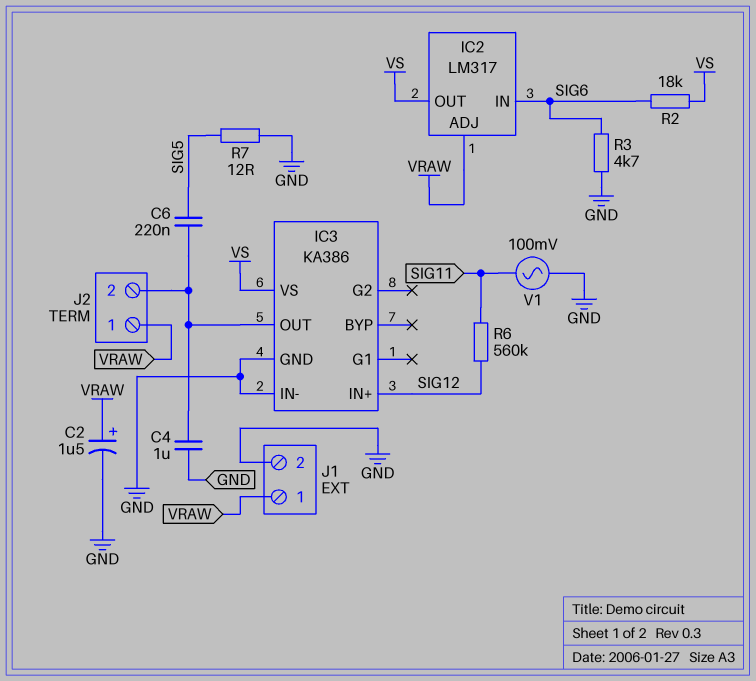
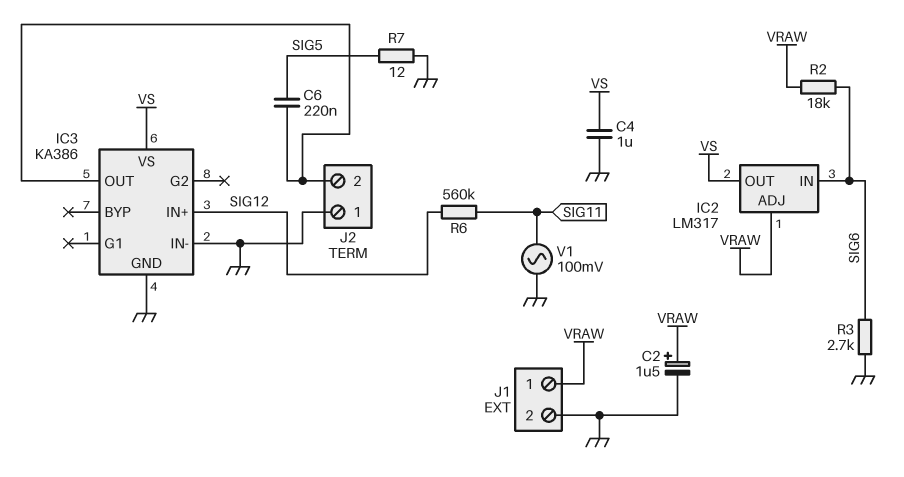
C4: 1uF (GND, IC3/OUT) -> 1uF (GND, VS)
J2 pin 1: VRAW -> GND
R2: 18k (SIG6, VS) -> 18k (SIG6, VRAW)
R3: 4.7k (GND, SIG6) -> 2.7k (GND, SIG6)

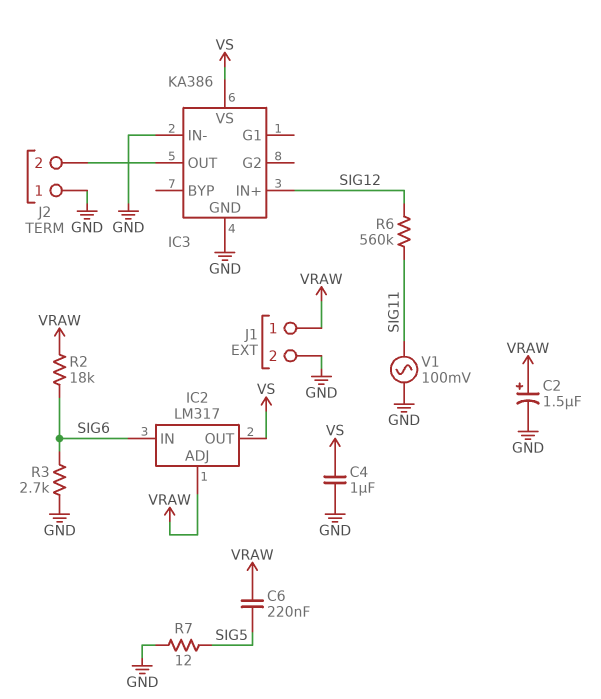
C6: 220nF (IC3/OUT, SIG5) -> 220nF (SIG5, VRAW)

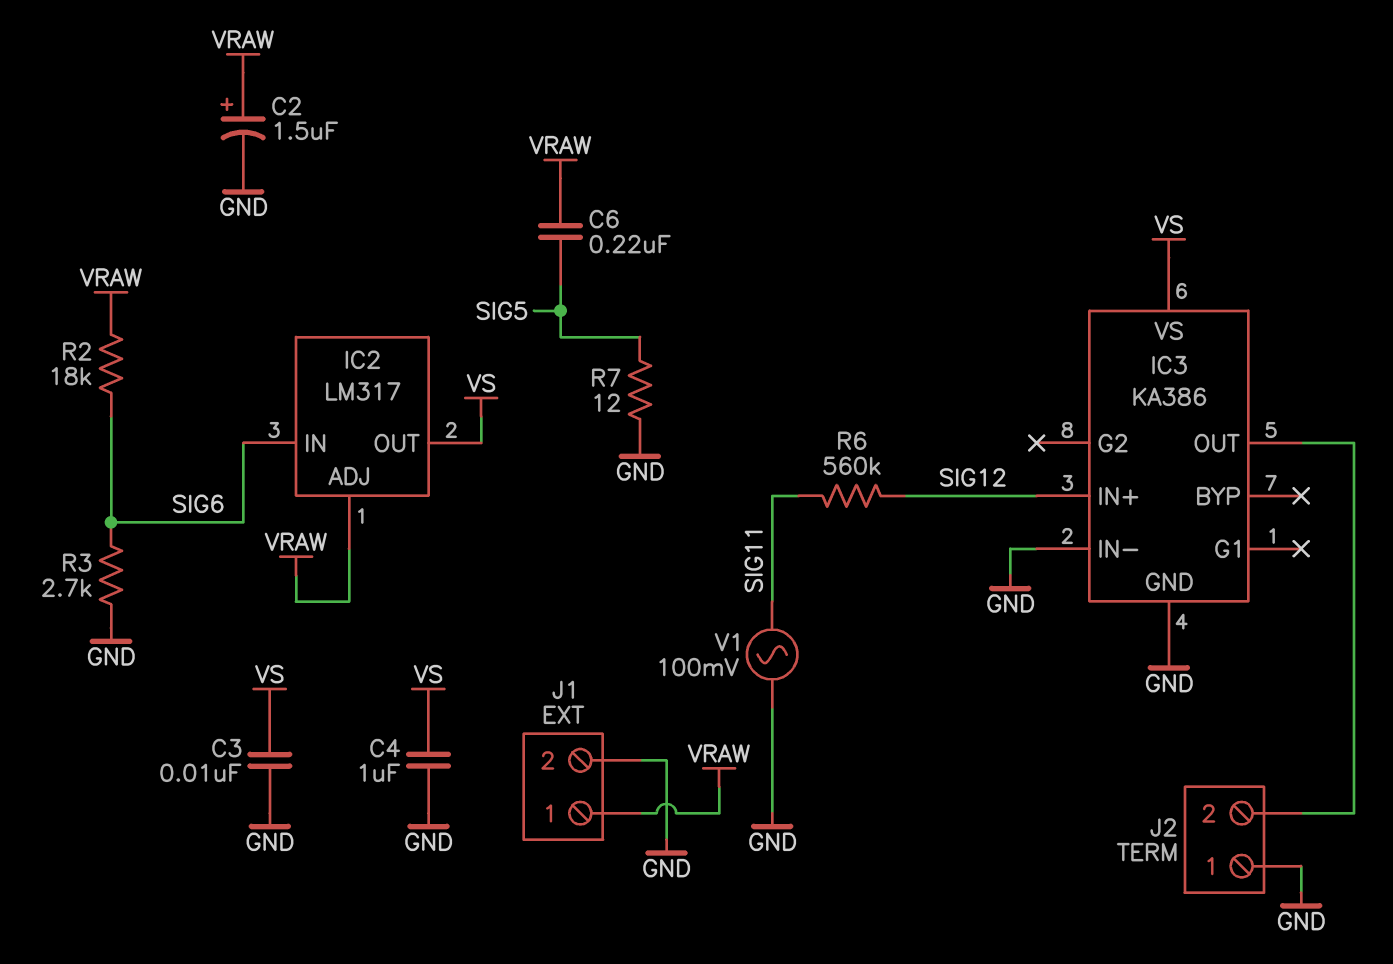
C3: none -> 10nF (GND, VS)

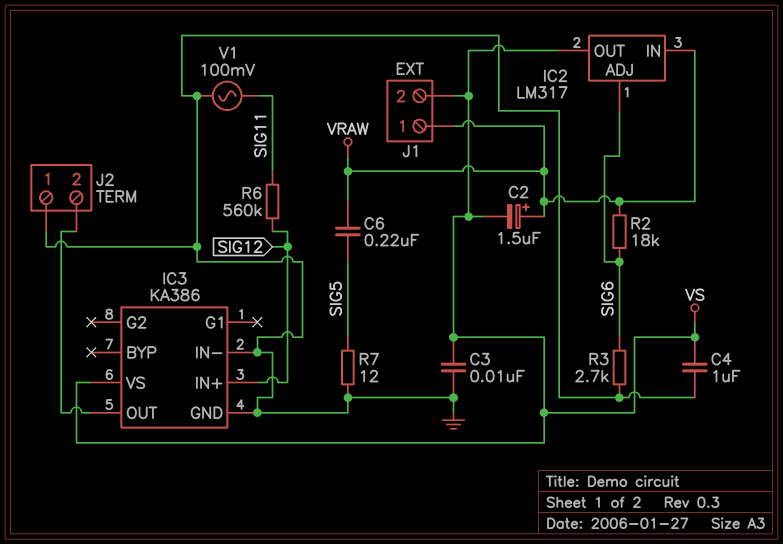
C2: 1.5uF (plus VRAW, minus GND) -> 1.5uF (plus VRAW, minus VS)
IC2 pin ADJ: VRAW -> SIG6
IC2 pin IN: SIG6 -> VRAW
J1 pin 2: GND -> VS

